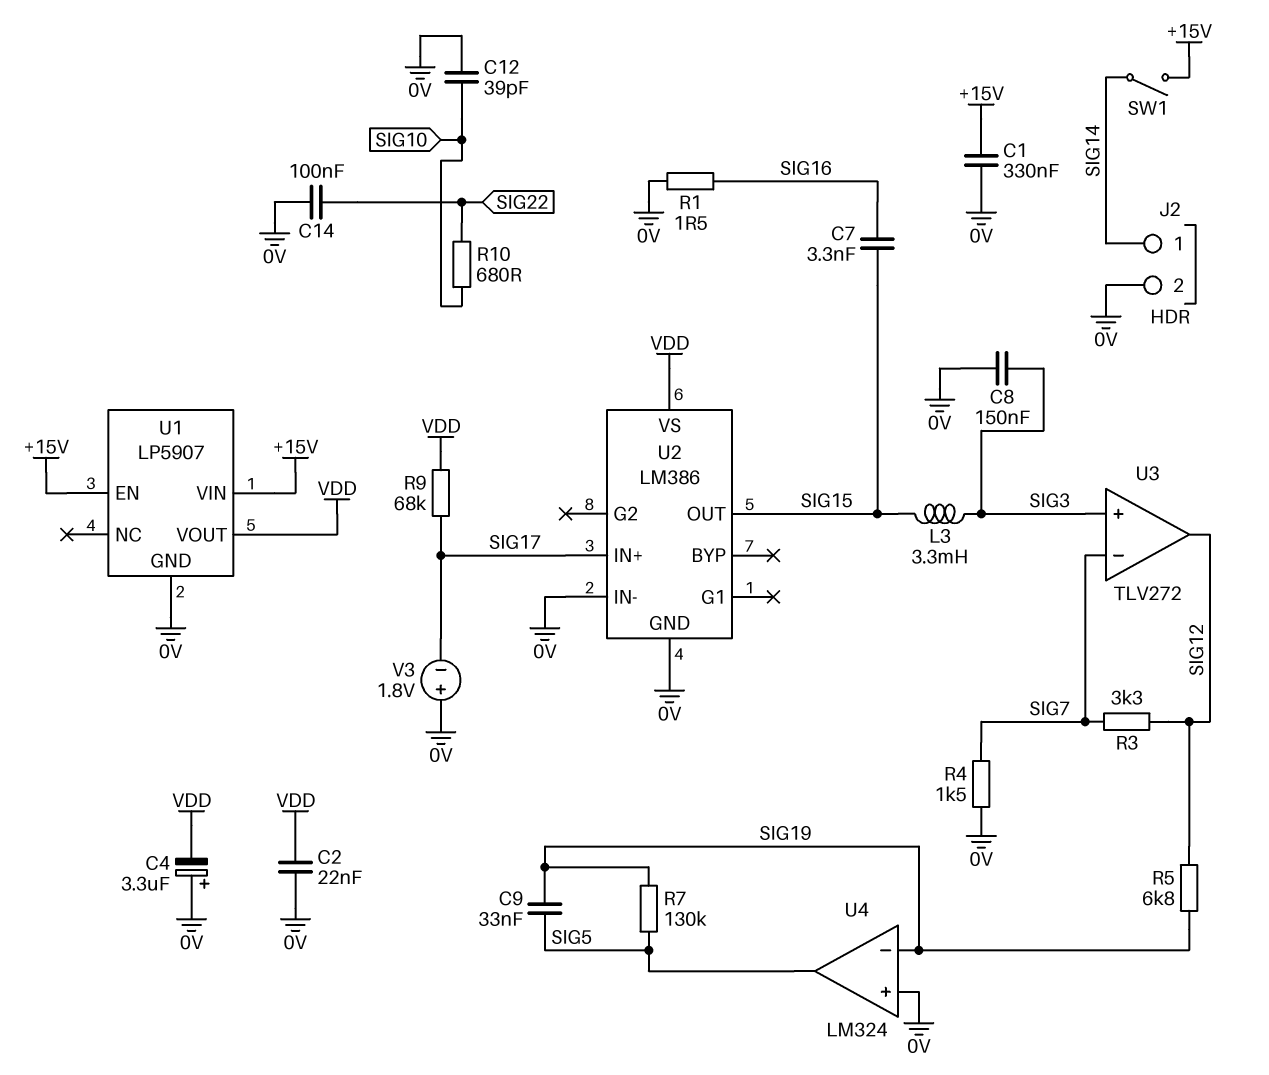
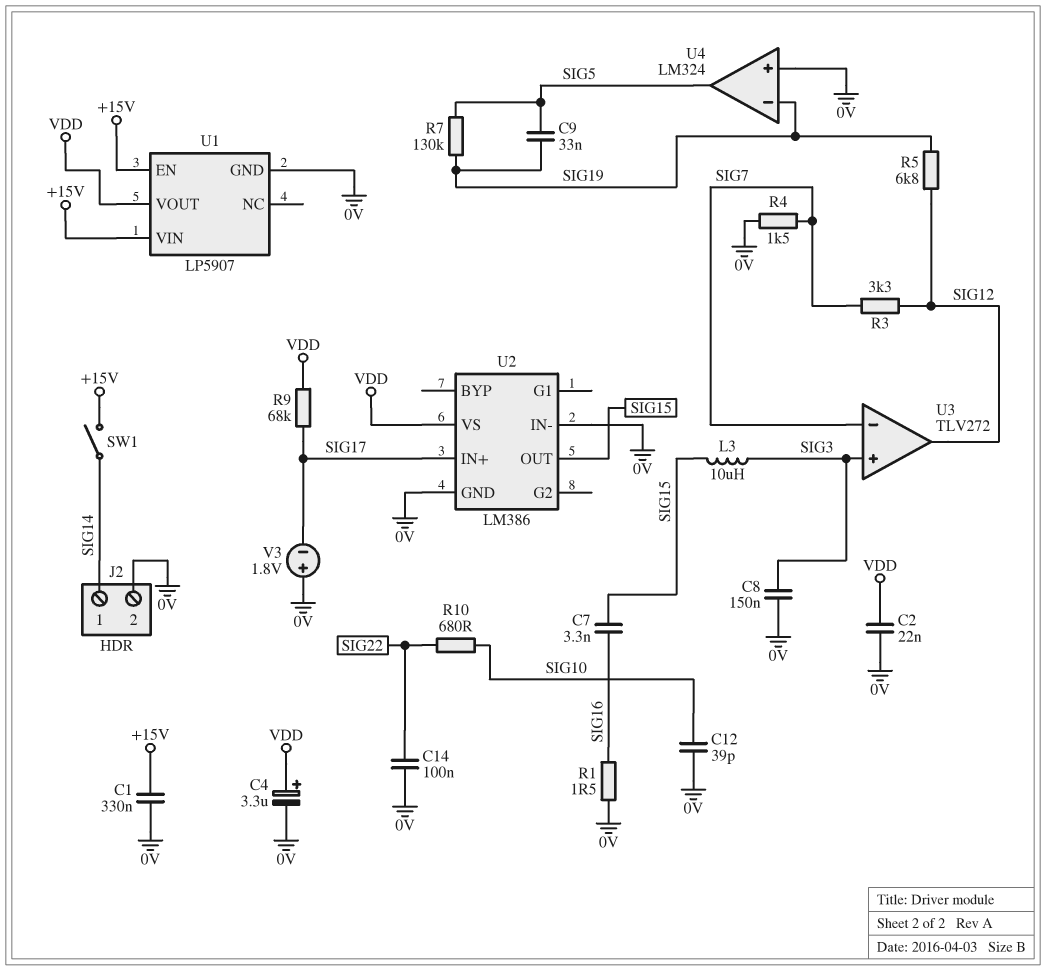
C4: 3.3uF (plus 0V, minus VDD) -> 3.3uF (plus VDD, minus 0V)
L3: 3.3mH (SIG3, SIG15) -> 10uH (SIG3, SIG15)

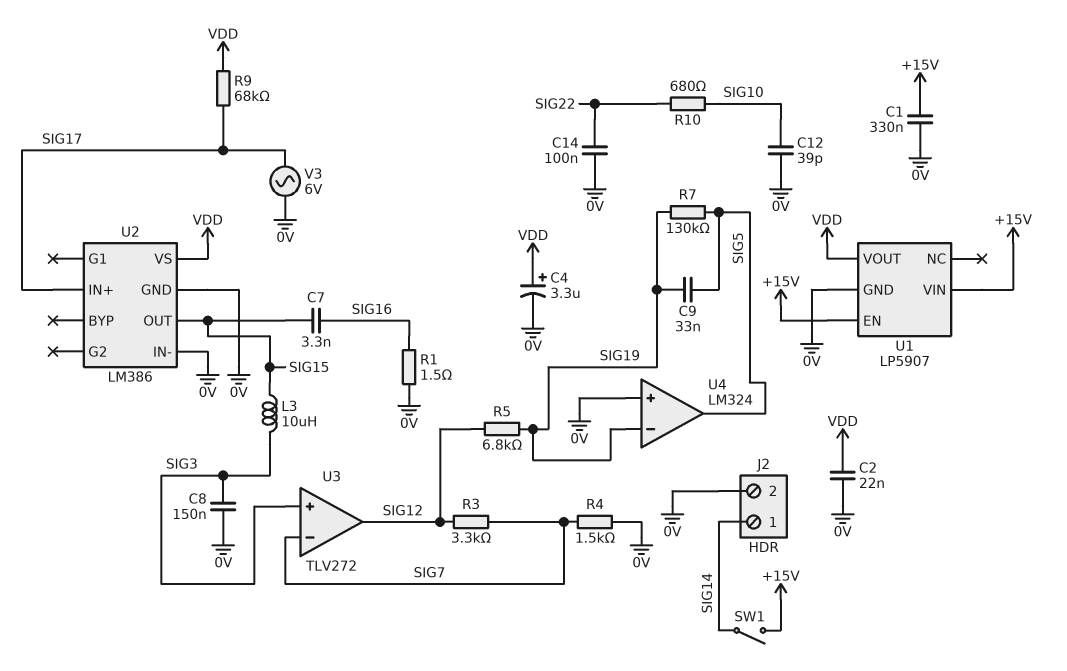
V3: 1.8V (plus 0V, minus SIG17) -> AC 6V (0V, SIG17)

